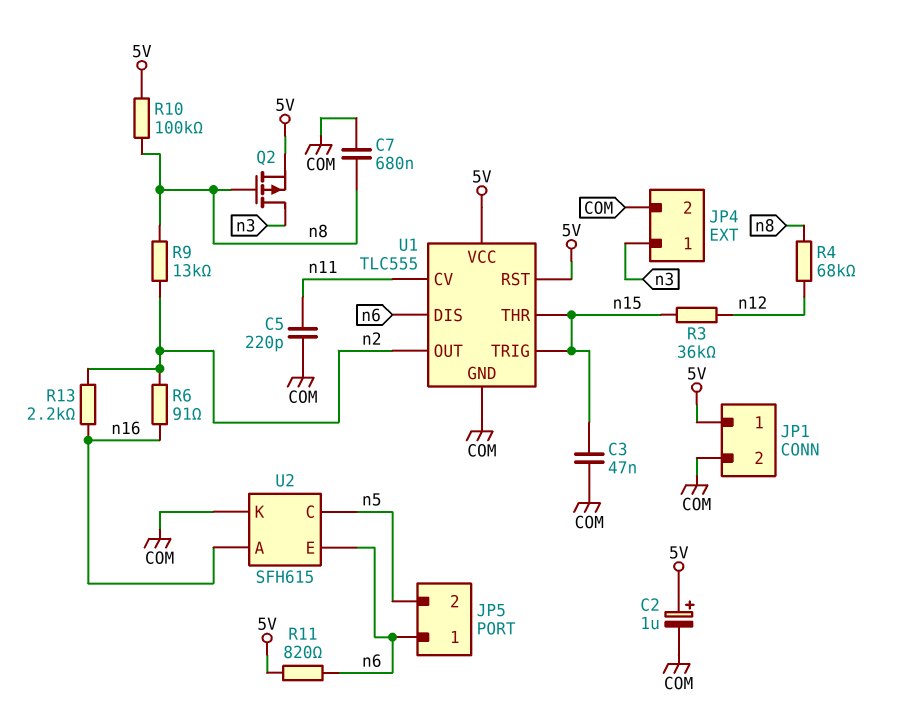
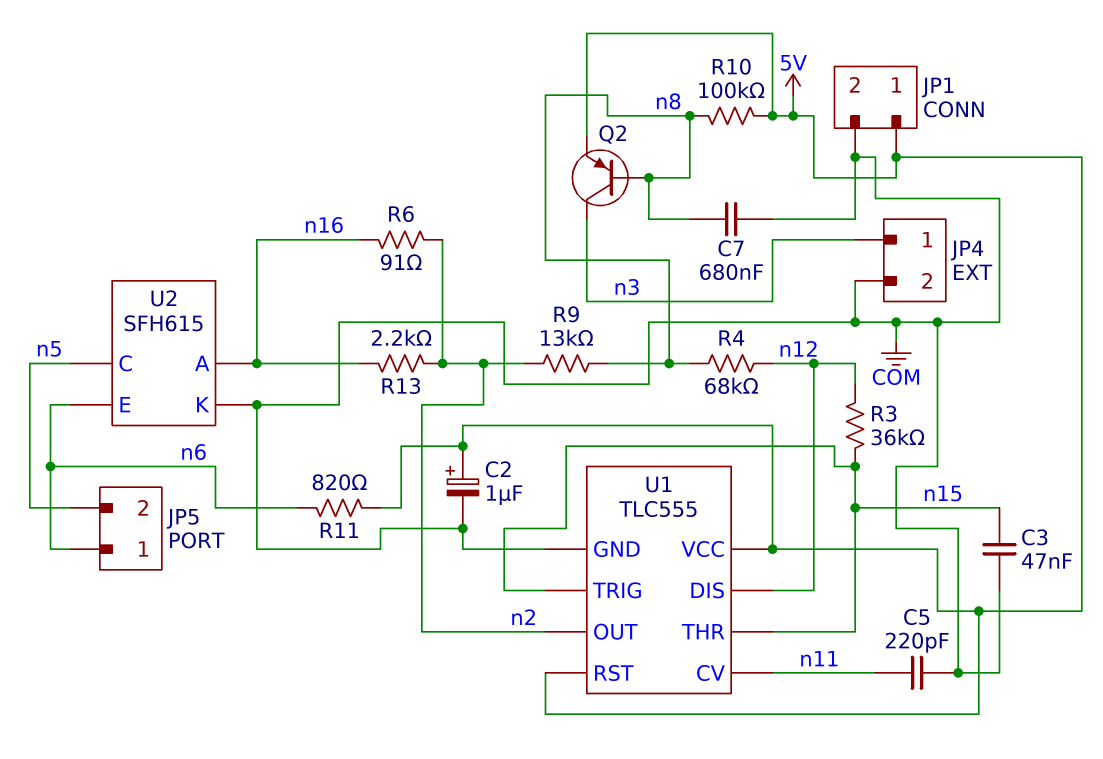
Q2: PMOS (G n8, D n3, S 5V) -> PNP (B n8, C n3, E 5V)
U1 pin DIS: n6 -> n12

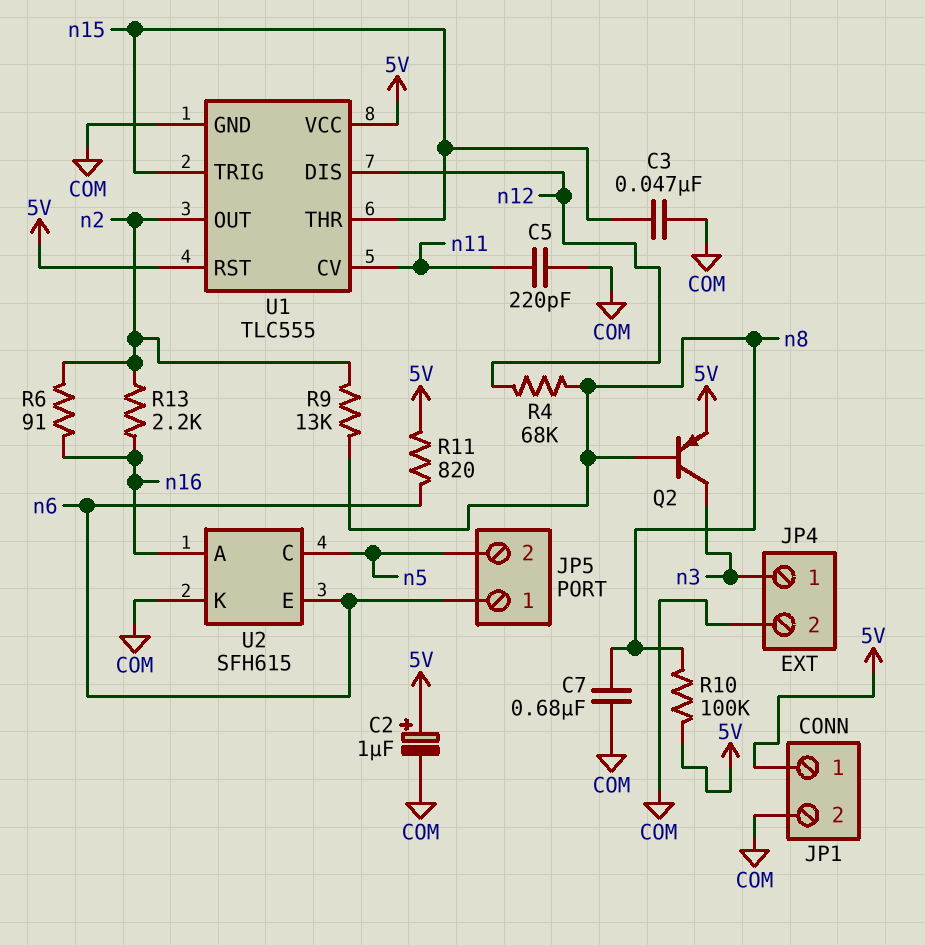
R3: 36k (n12, n15) -> none

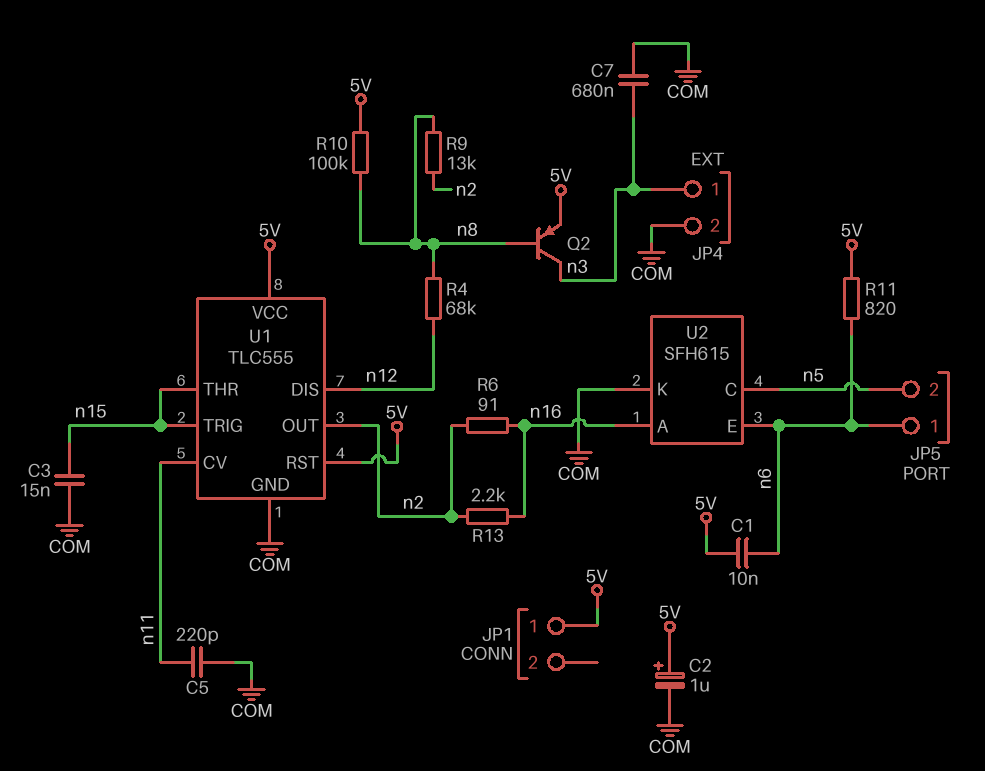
C1: none -> 10nF (5V, n6)
C3: 47nF (COM, n15) -> 15nF (COM, n15)
C7: 680nF (COM, n8) -> 680nF (COM, n3)
JP1 pin 2: COM -> none

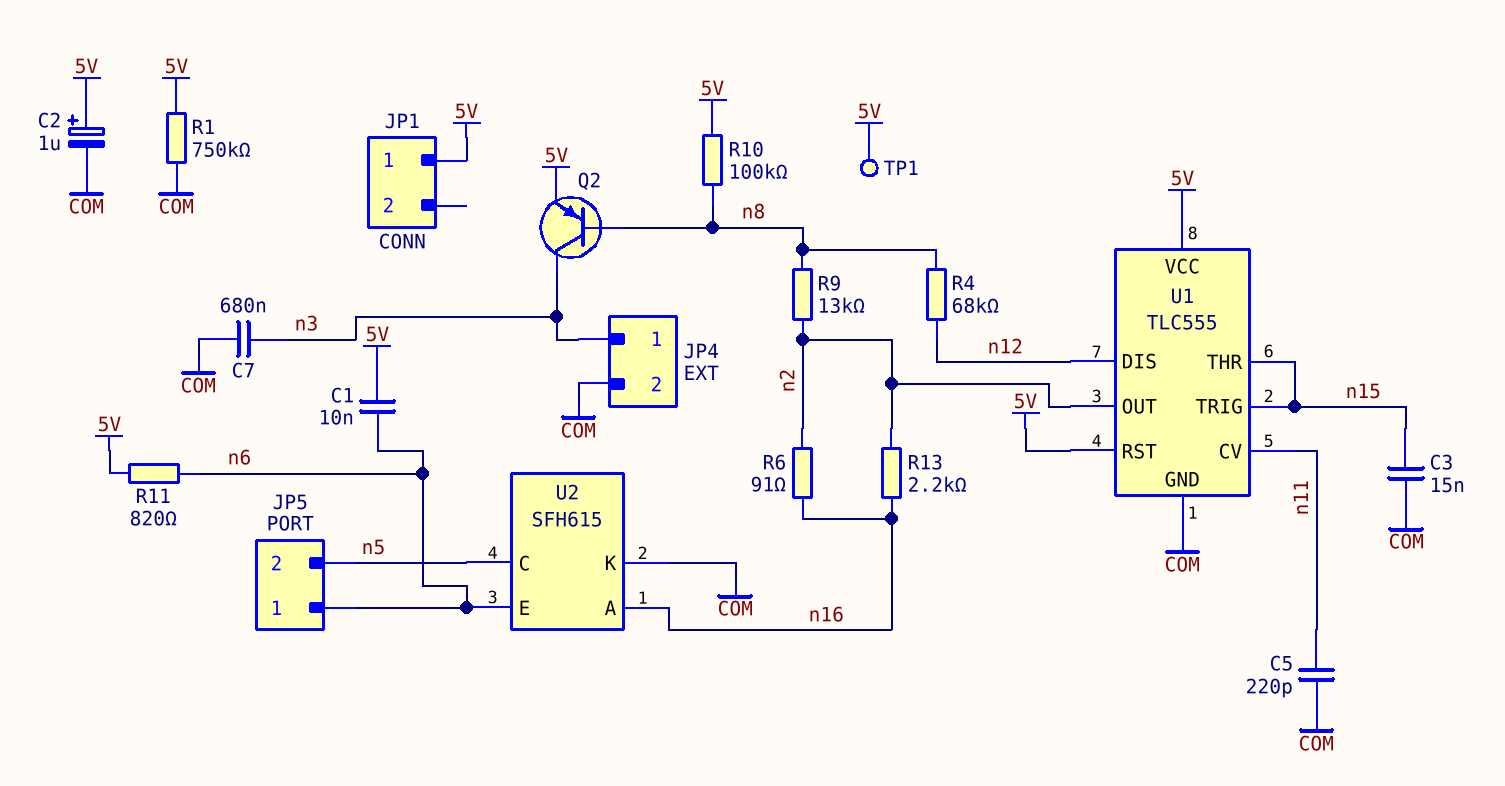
R1: none -> 750k (5V, COM)
TP1: none -> test point (5V)

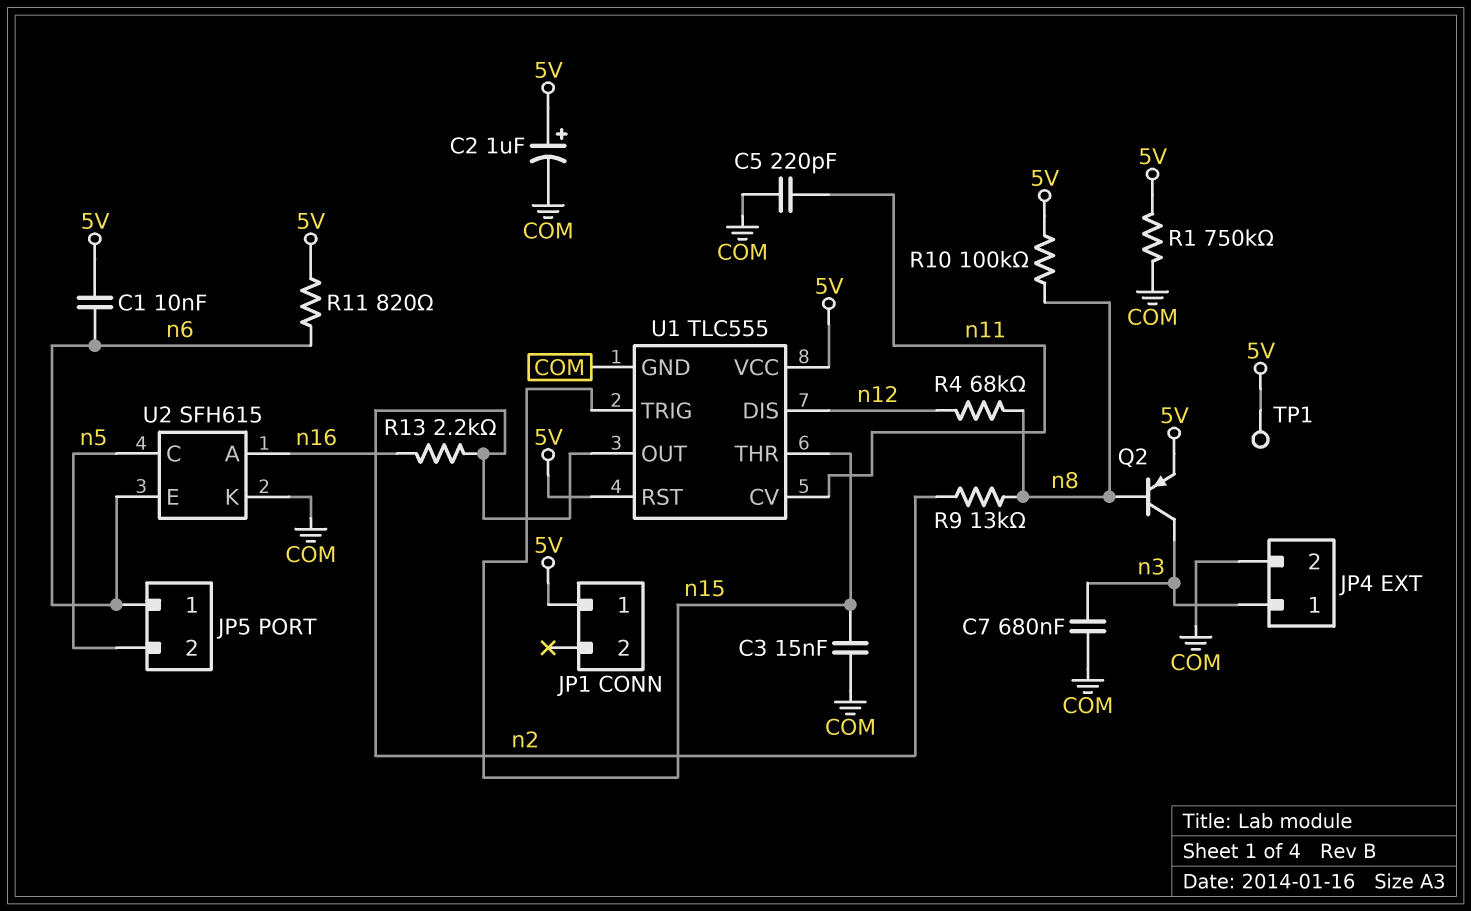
R6: 91 (n2, n16) -> none

